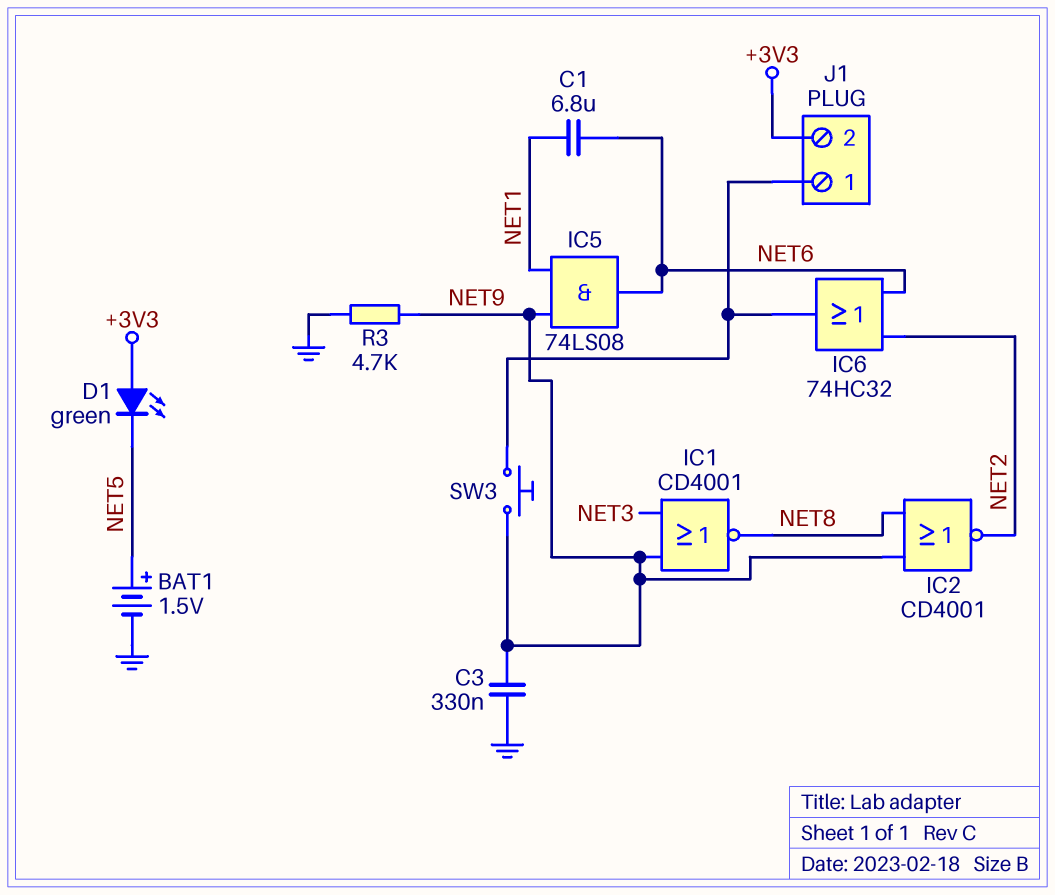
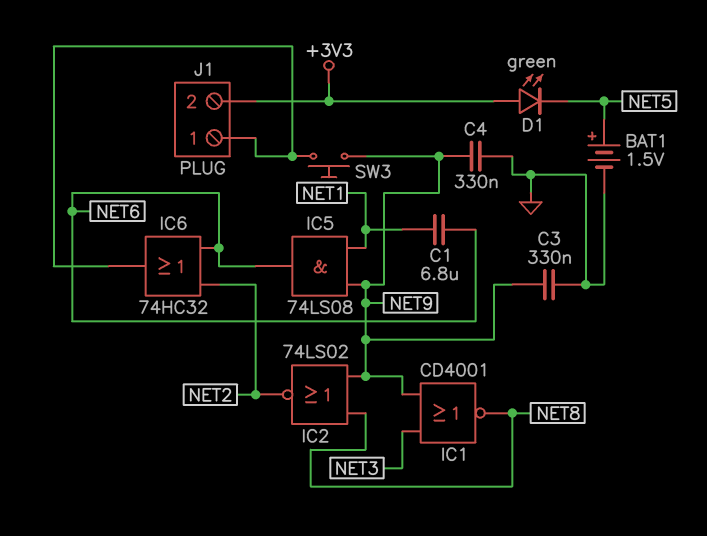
C4: none -> 330nF (GND, NET9)
IC2: NOR CD4001 (in NET8, in NET9, out NET2) -> NOR 74LS02 (in NET8, in NET9, out NET2)
R3: 4.7k (GND, NET9) -> none

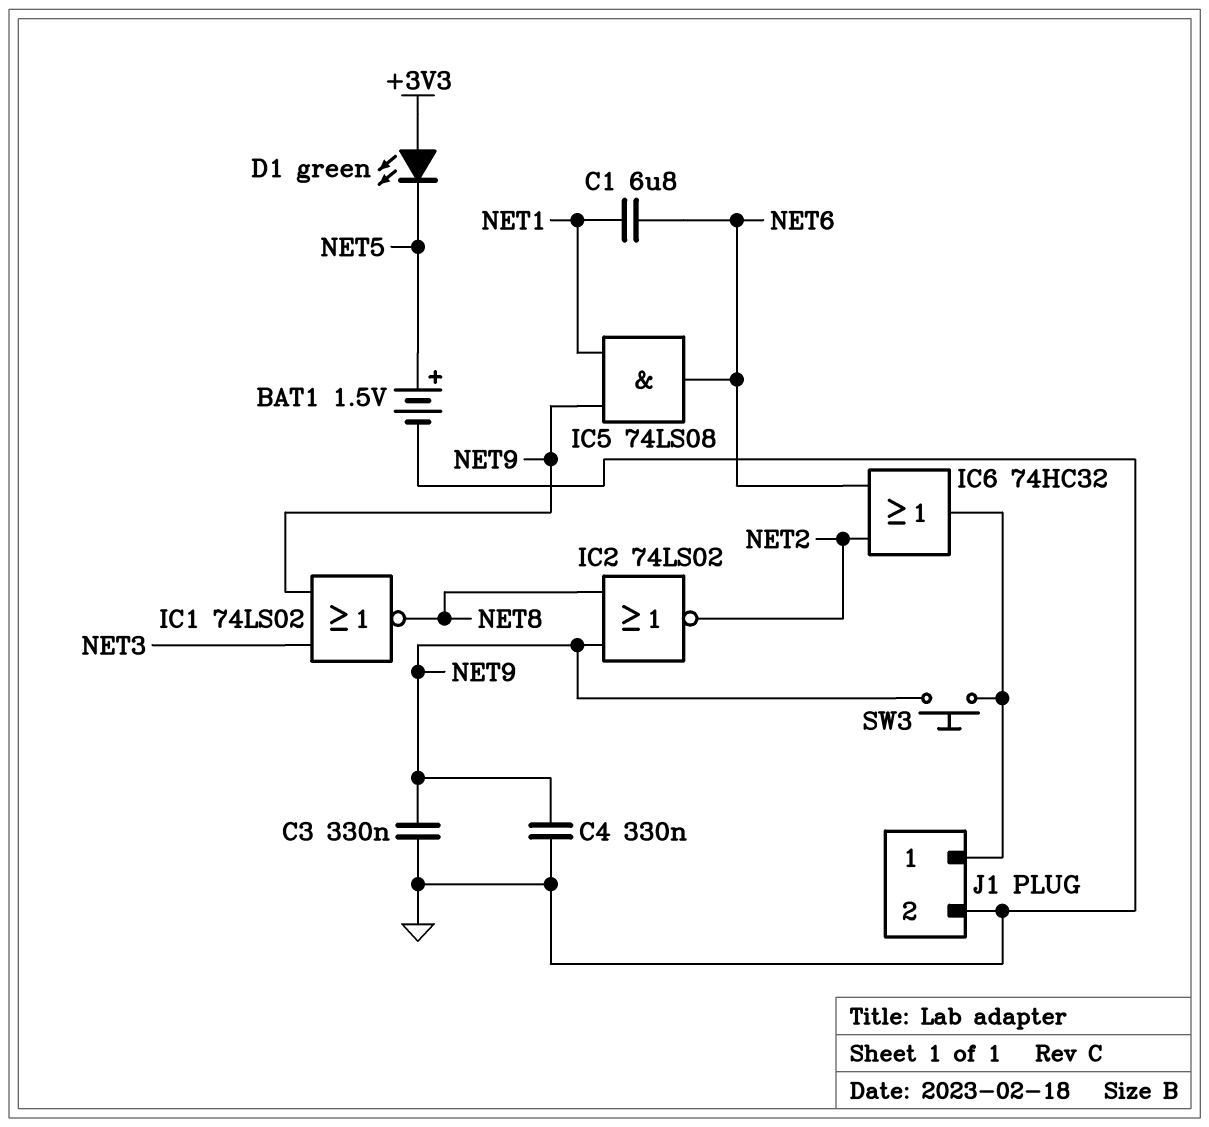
IC1: NOR CD4001 (in NET3, in NET9, out NET8) -> NOR 74LS02 (in NET3, in NET9, out NET8)
J1 pin 2: +3V3 -> GND

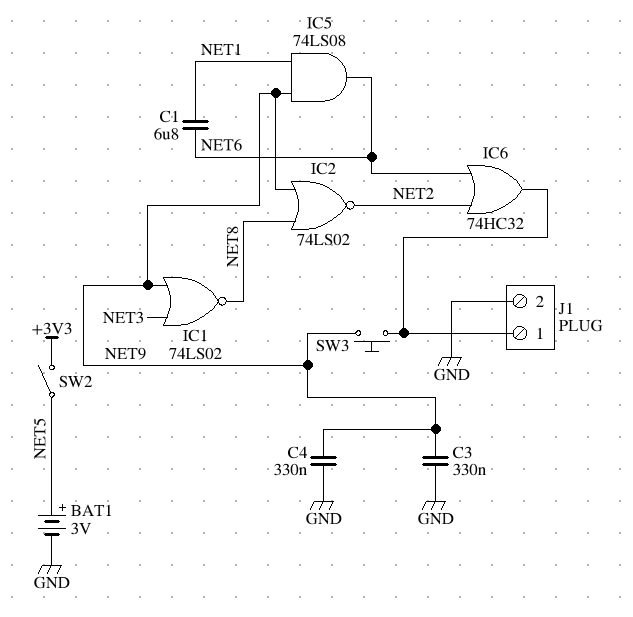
BAT1: 1.5V (plus NET5, minus GND) -> 3V (plus NET5, minus GND)
D1: LED green (A +3V3, K NET5) -> none
SW2: none -> switch (+3V3, NET5)

